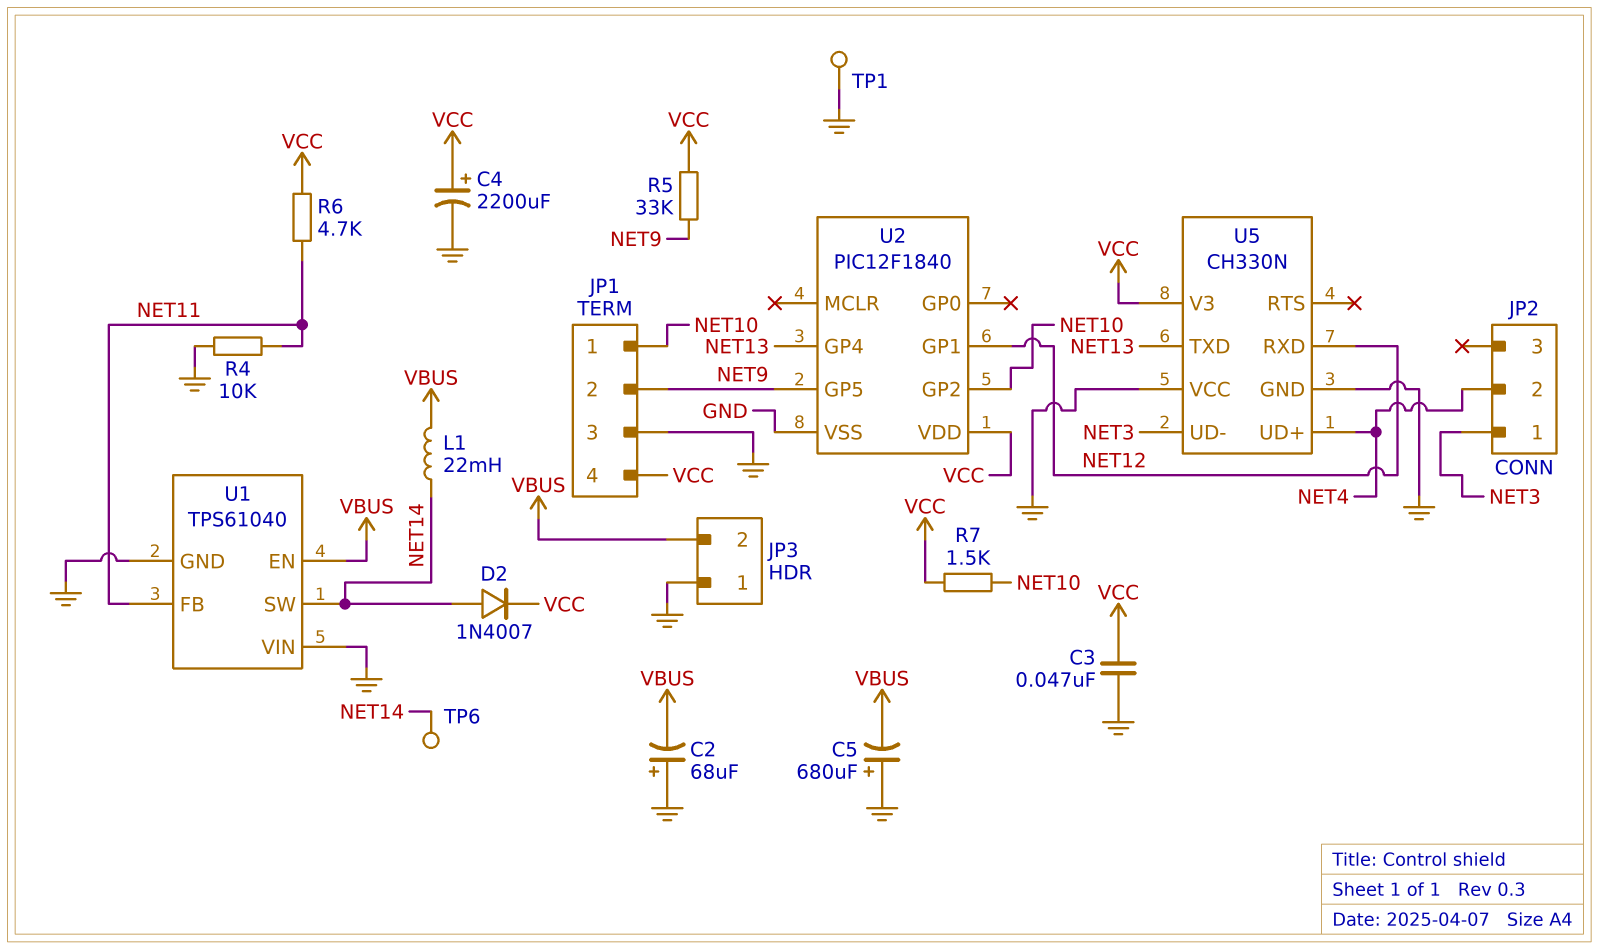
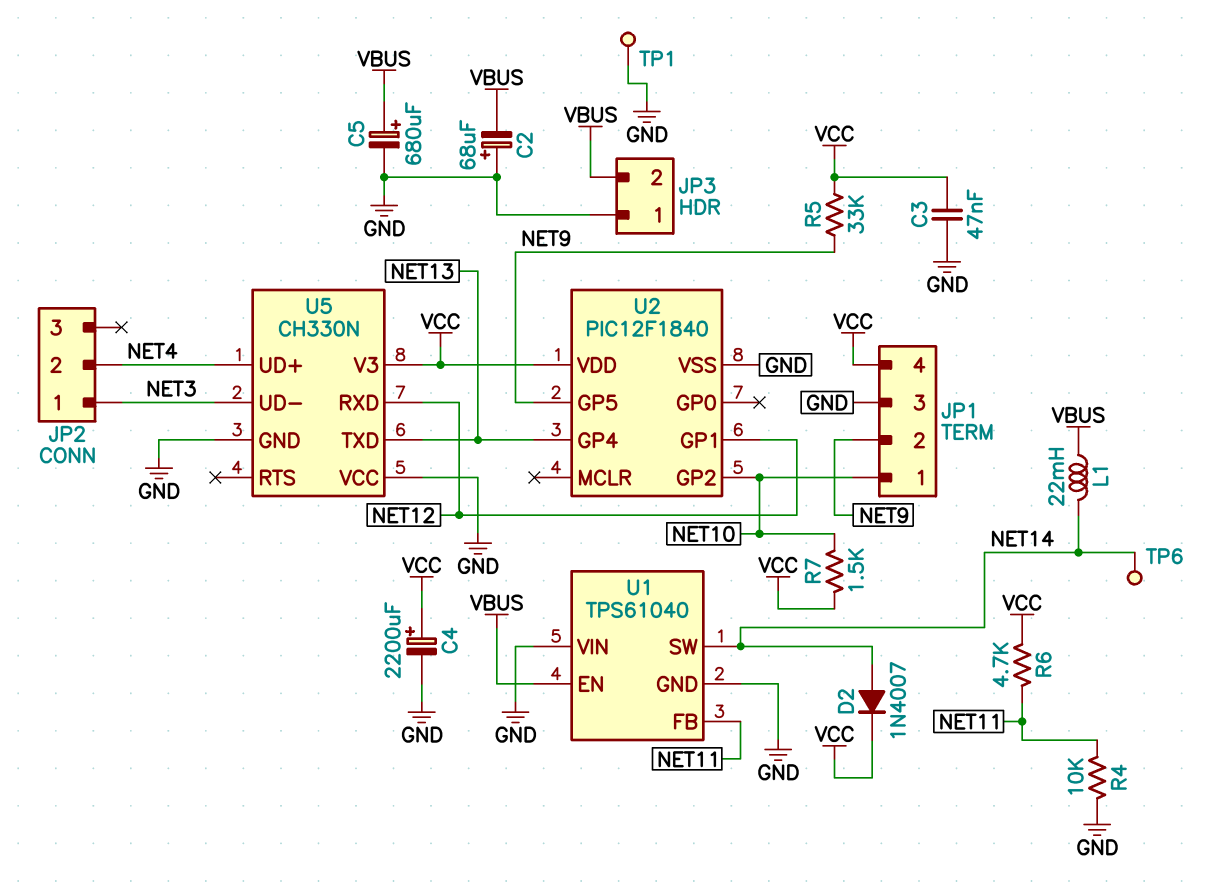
C5: 680uF (plus GND, minus VBUS) -> 680uF (plus VBUS, minus GND)

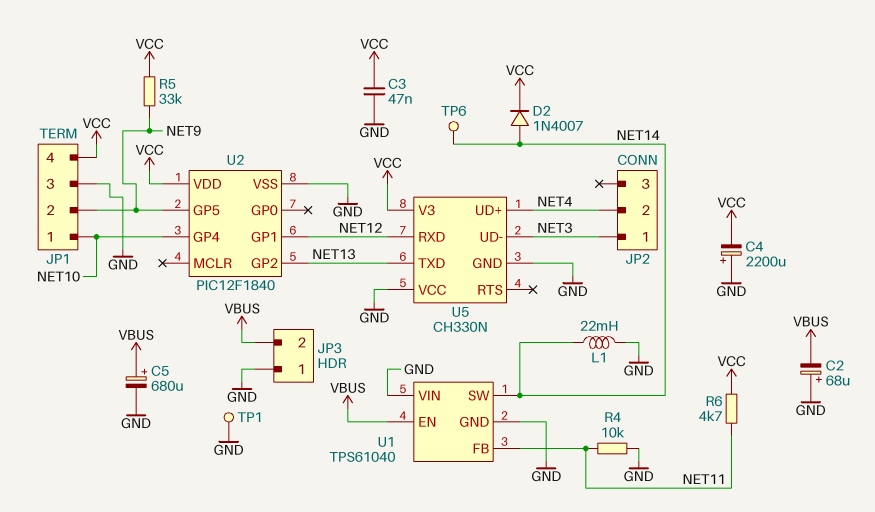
C4: 2200uF (plus VCC, minus GND) -> 2200uF (plus GND, minus VCC)
L1: 22mH (NET14, VBUS) -> 22mH (GND, NET14)
R7: 1.5k (NET10, VCC) -> none
U2 pin GP2: NET10 -> NET13
U2 pin GP4: NET13 -> NET10

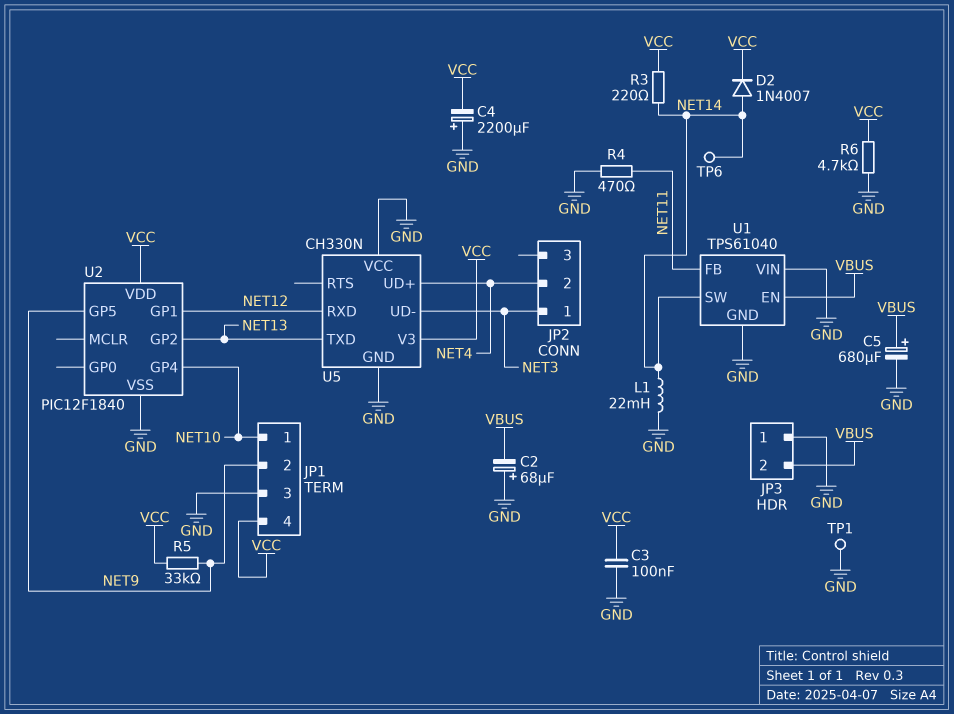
C3: 47nF (GND, VCC) -> 100nF (GND, VCC)
R3: none -> 220 (NET14, VCC)
R4: 10k (GND, NET11) -> 470 (GND, NET11)
R6: 4.7k (NET11, VCC) -> 4.7k (GND, VCC)

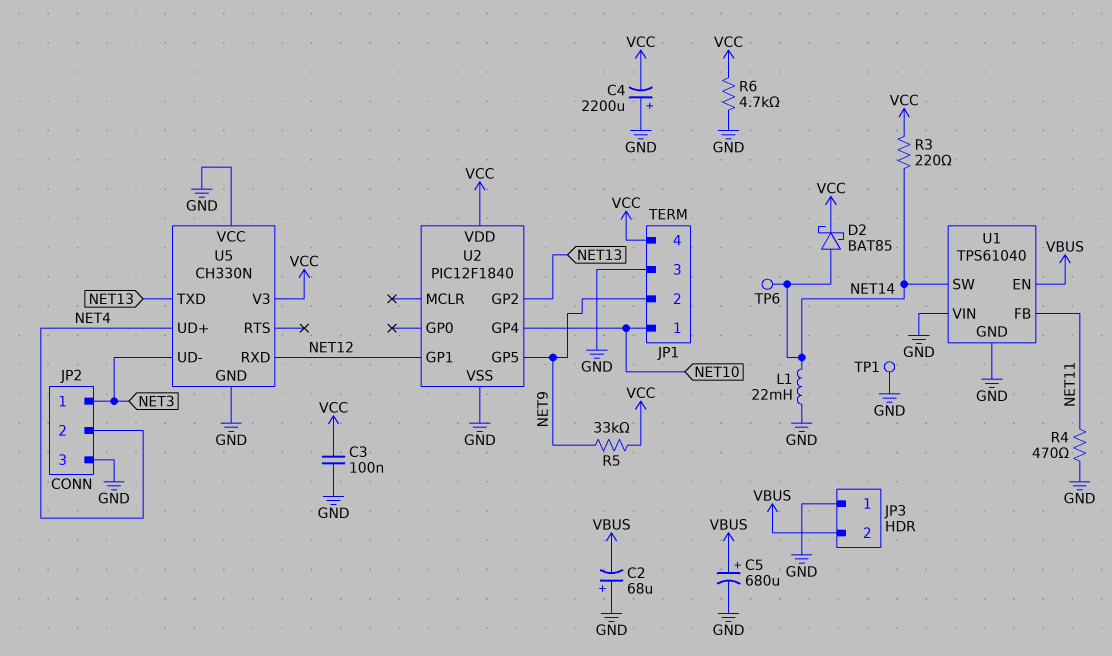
D2: diode 1N4007 (A NET14, K VCC) -> schottky BAT85 (A NET14, K VCC)
JP2 pin 3: none -> GND

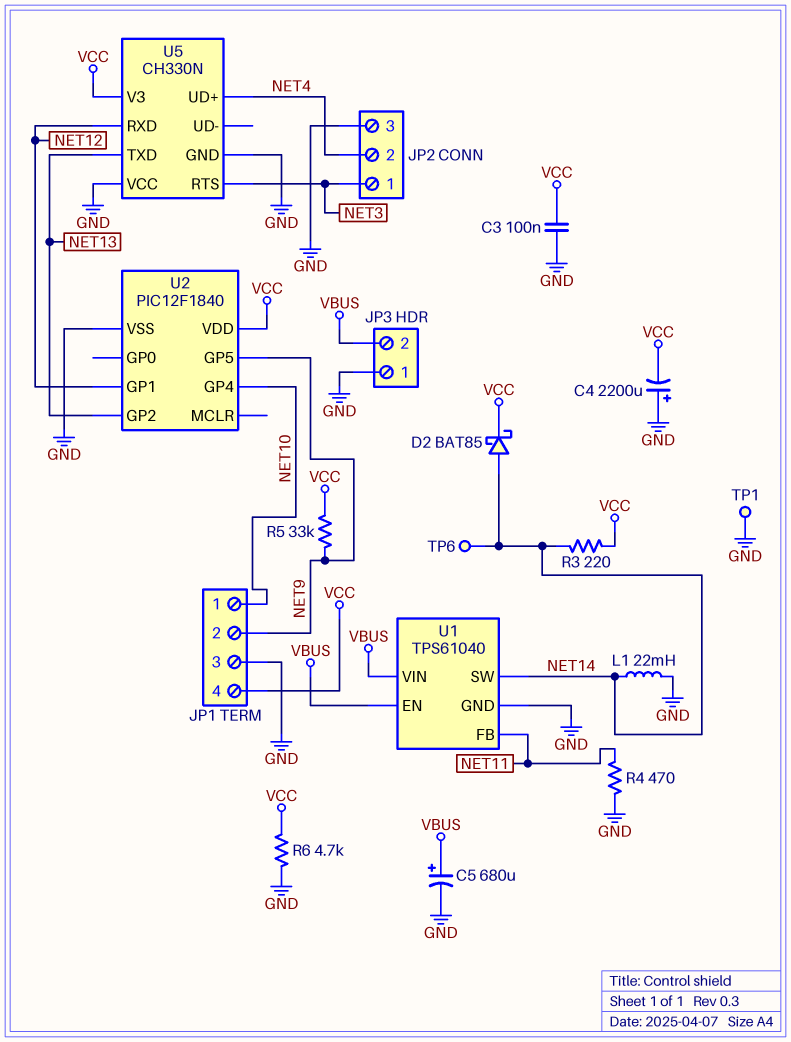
C2: 68uF (plus GND, minus VBUS) -> none
U1 pin VIN: GND -> VBUS
U5 pin RTS: none -> NET3
U5 pin UD-: NET3 -> none

